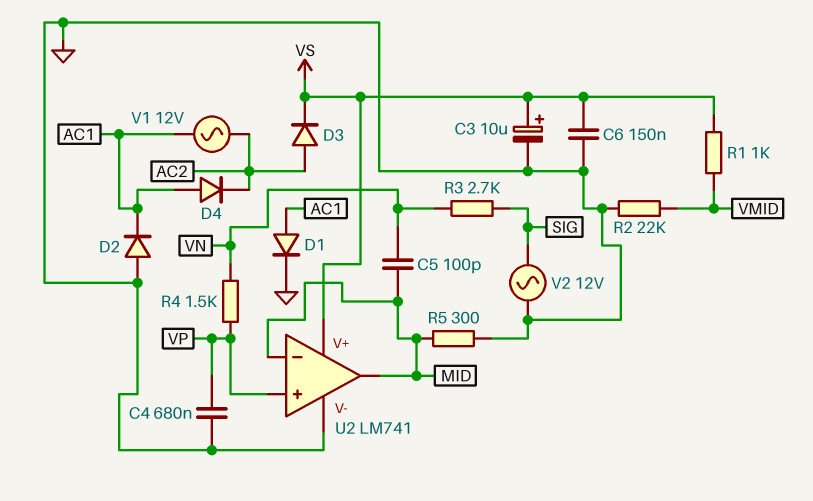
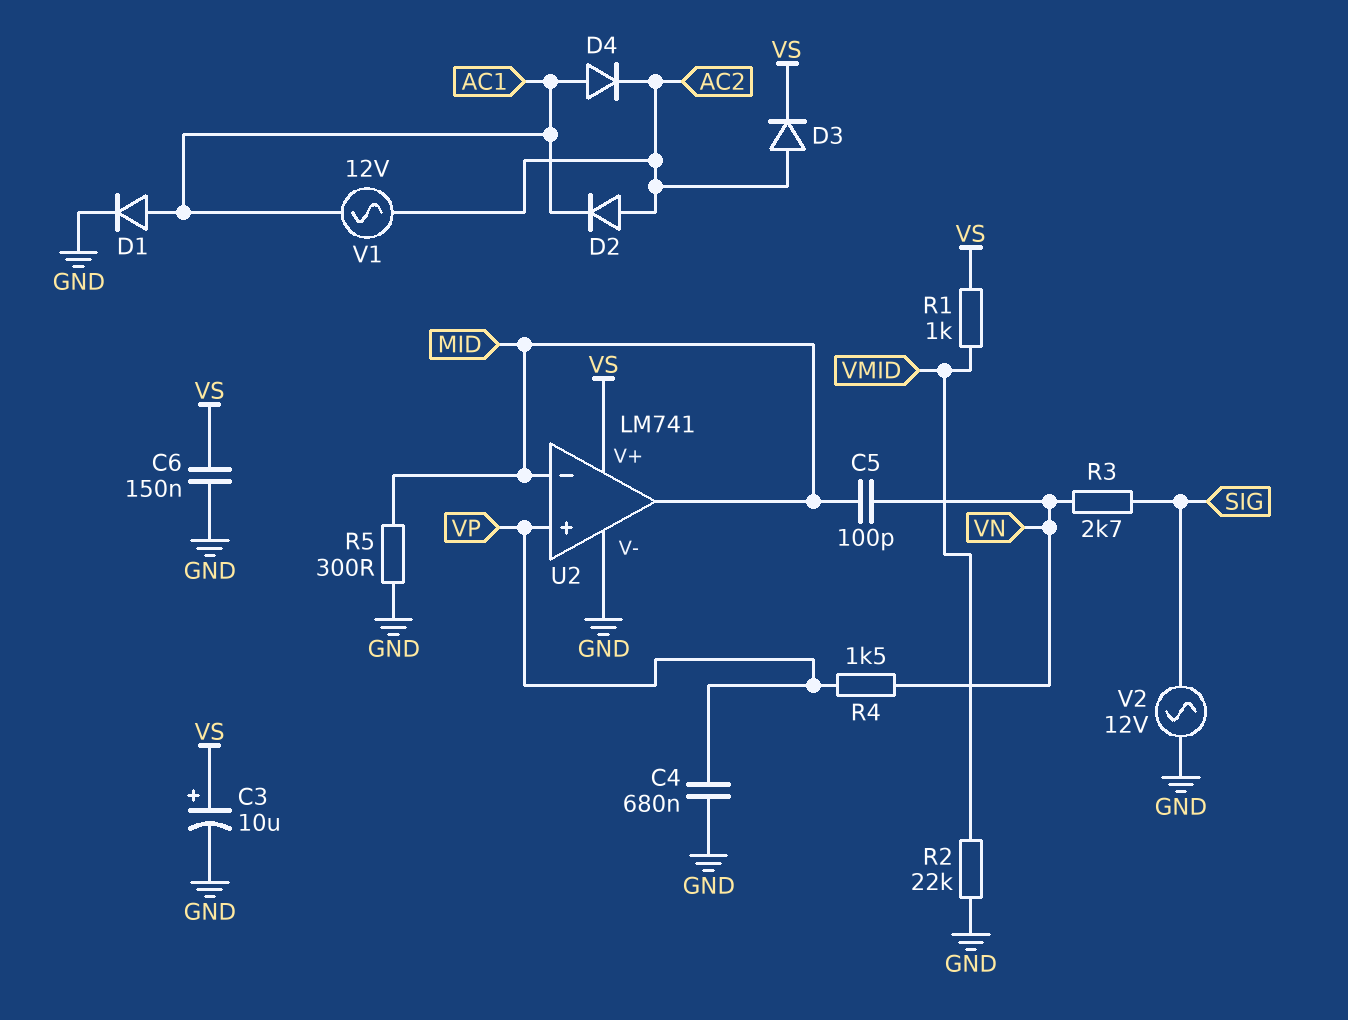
D2: diode (A GND, K AC1) -> diode (A AC2, K AC1)

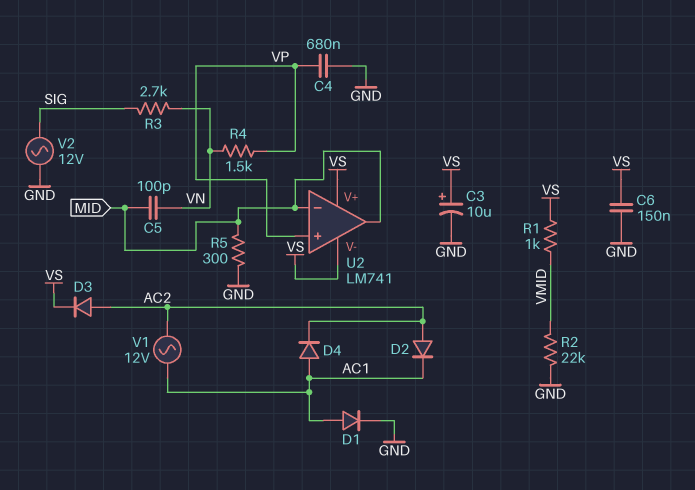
U2 pin V-: GND -> VS

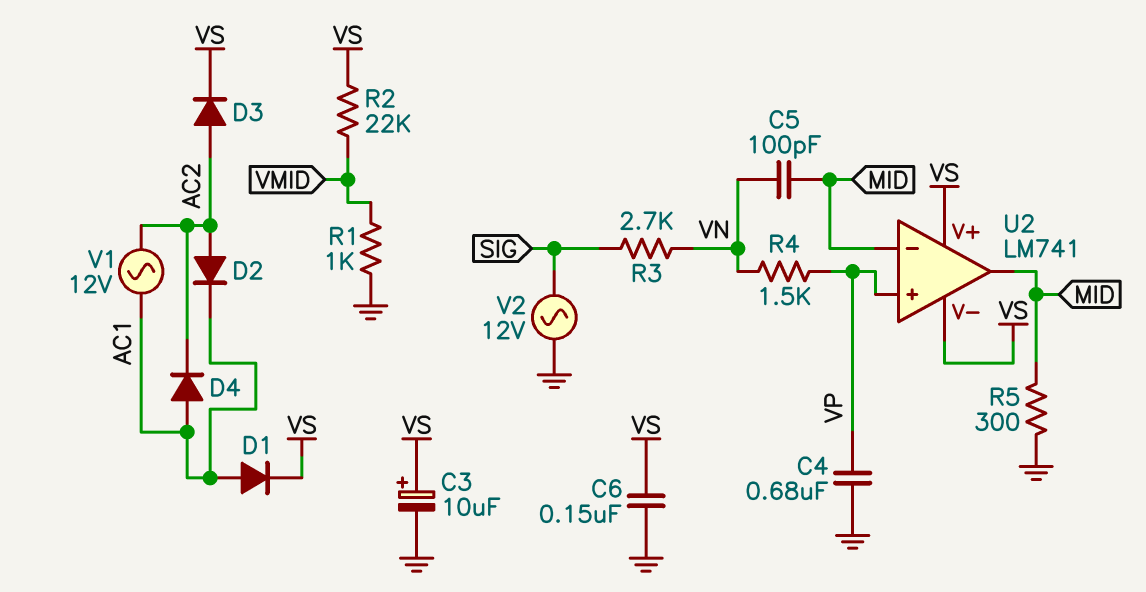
D1: diode (A AC1, K GND) -> diode (A AC1, K VS)
R1: 1k (VMID, VS) -> 1k (GND, VMID)
R2: 22k (GND, VMID) -> 22k (VMID, VS)

